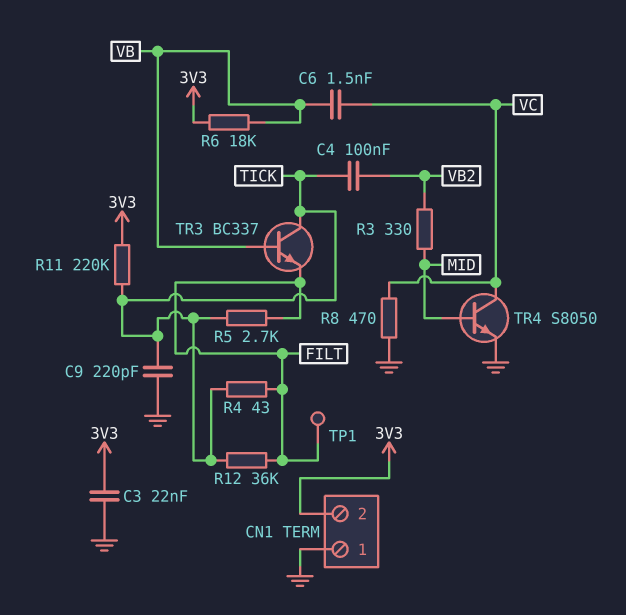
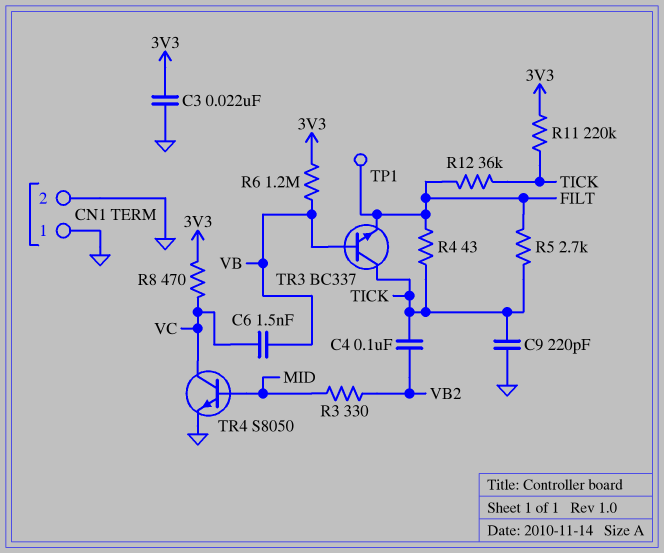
CN1 pin 2: 3V3 -> GND
R6: 18k (3V3, VB) -> 1.2M (3V3, VB)
R8: 470 (GND, VC) -> 470 (3V3, VC)

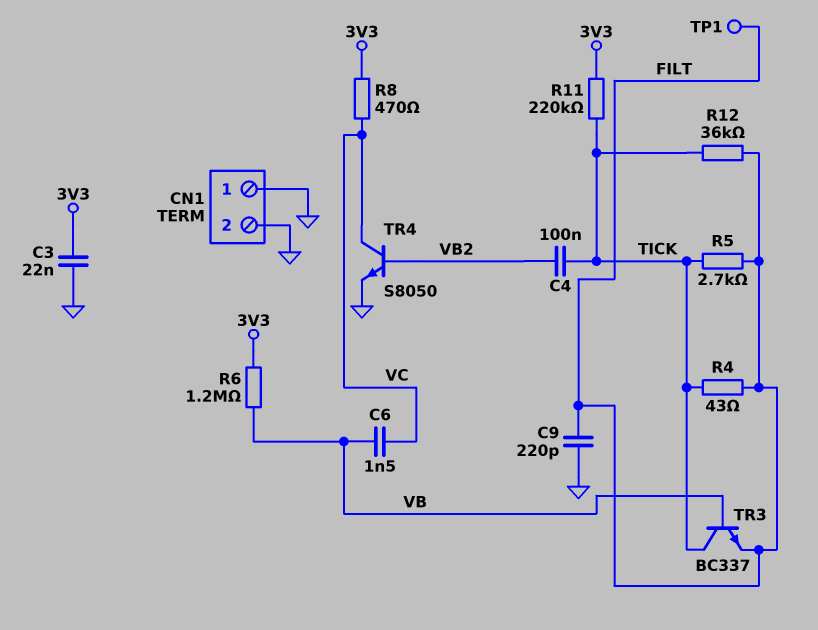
C9: 220pF (GND, TICK) -> 220pF (FILT, GND)
R3: 330 (MID, VB2) -> none
TR4: NPN S8050 (B MID, C VC, E GND) -> NPN S8050 (B VB2, C VC, E GND)

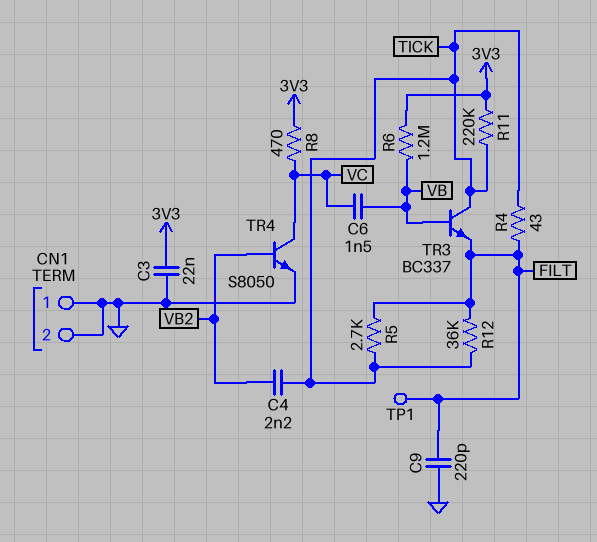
C4: 100nF (TICK, VB2) -> 2.2nF (TICK, VB2)

